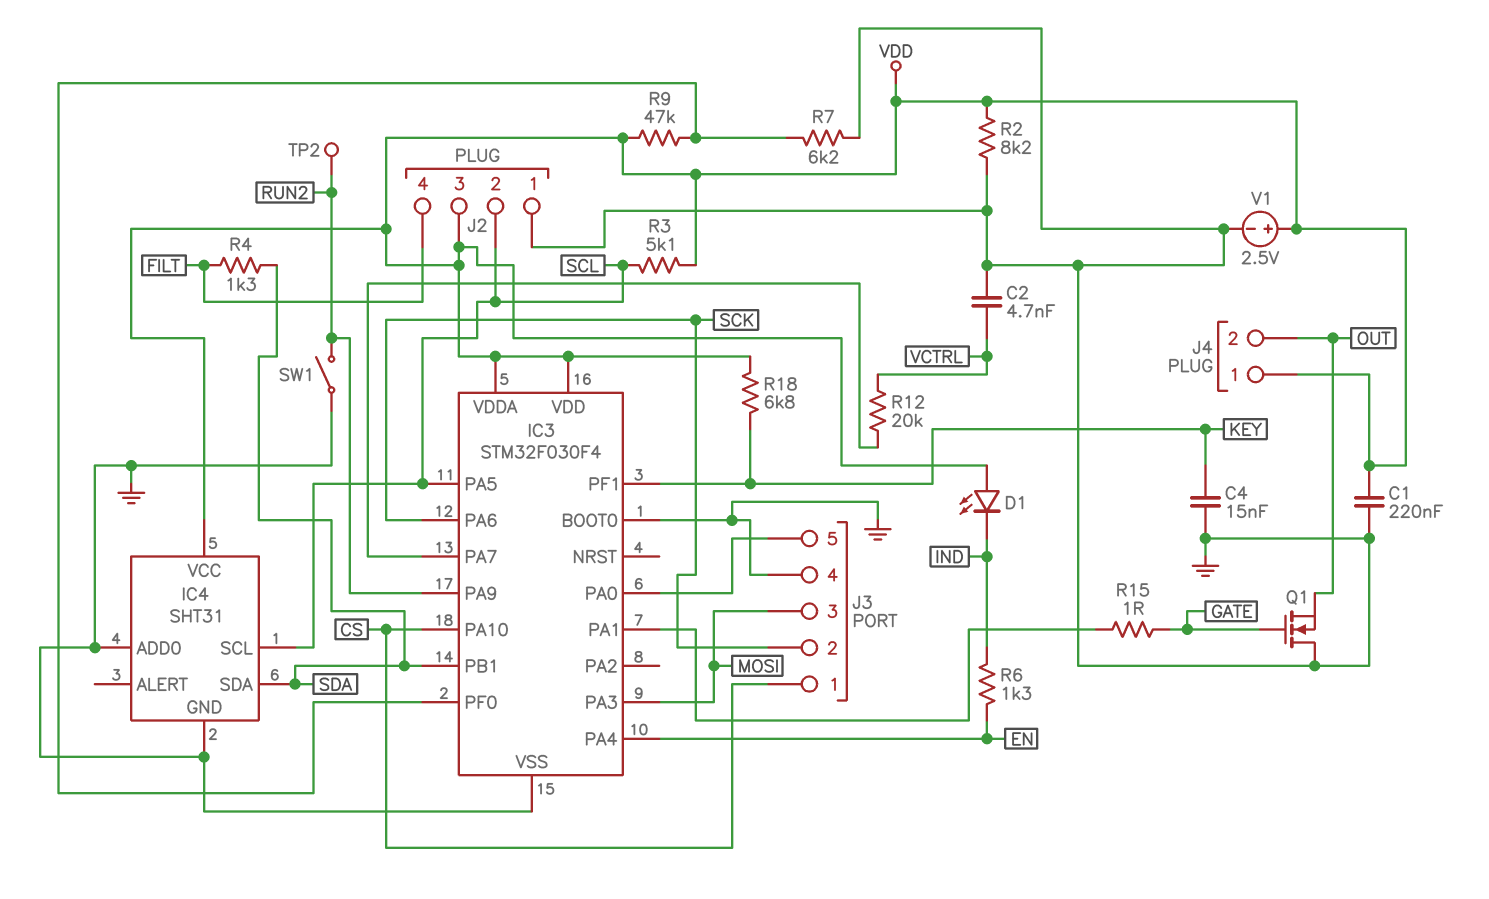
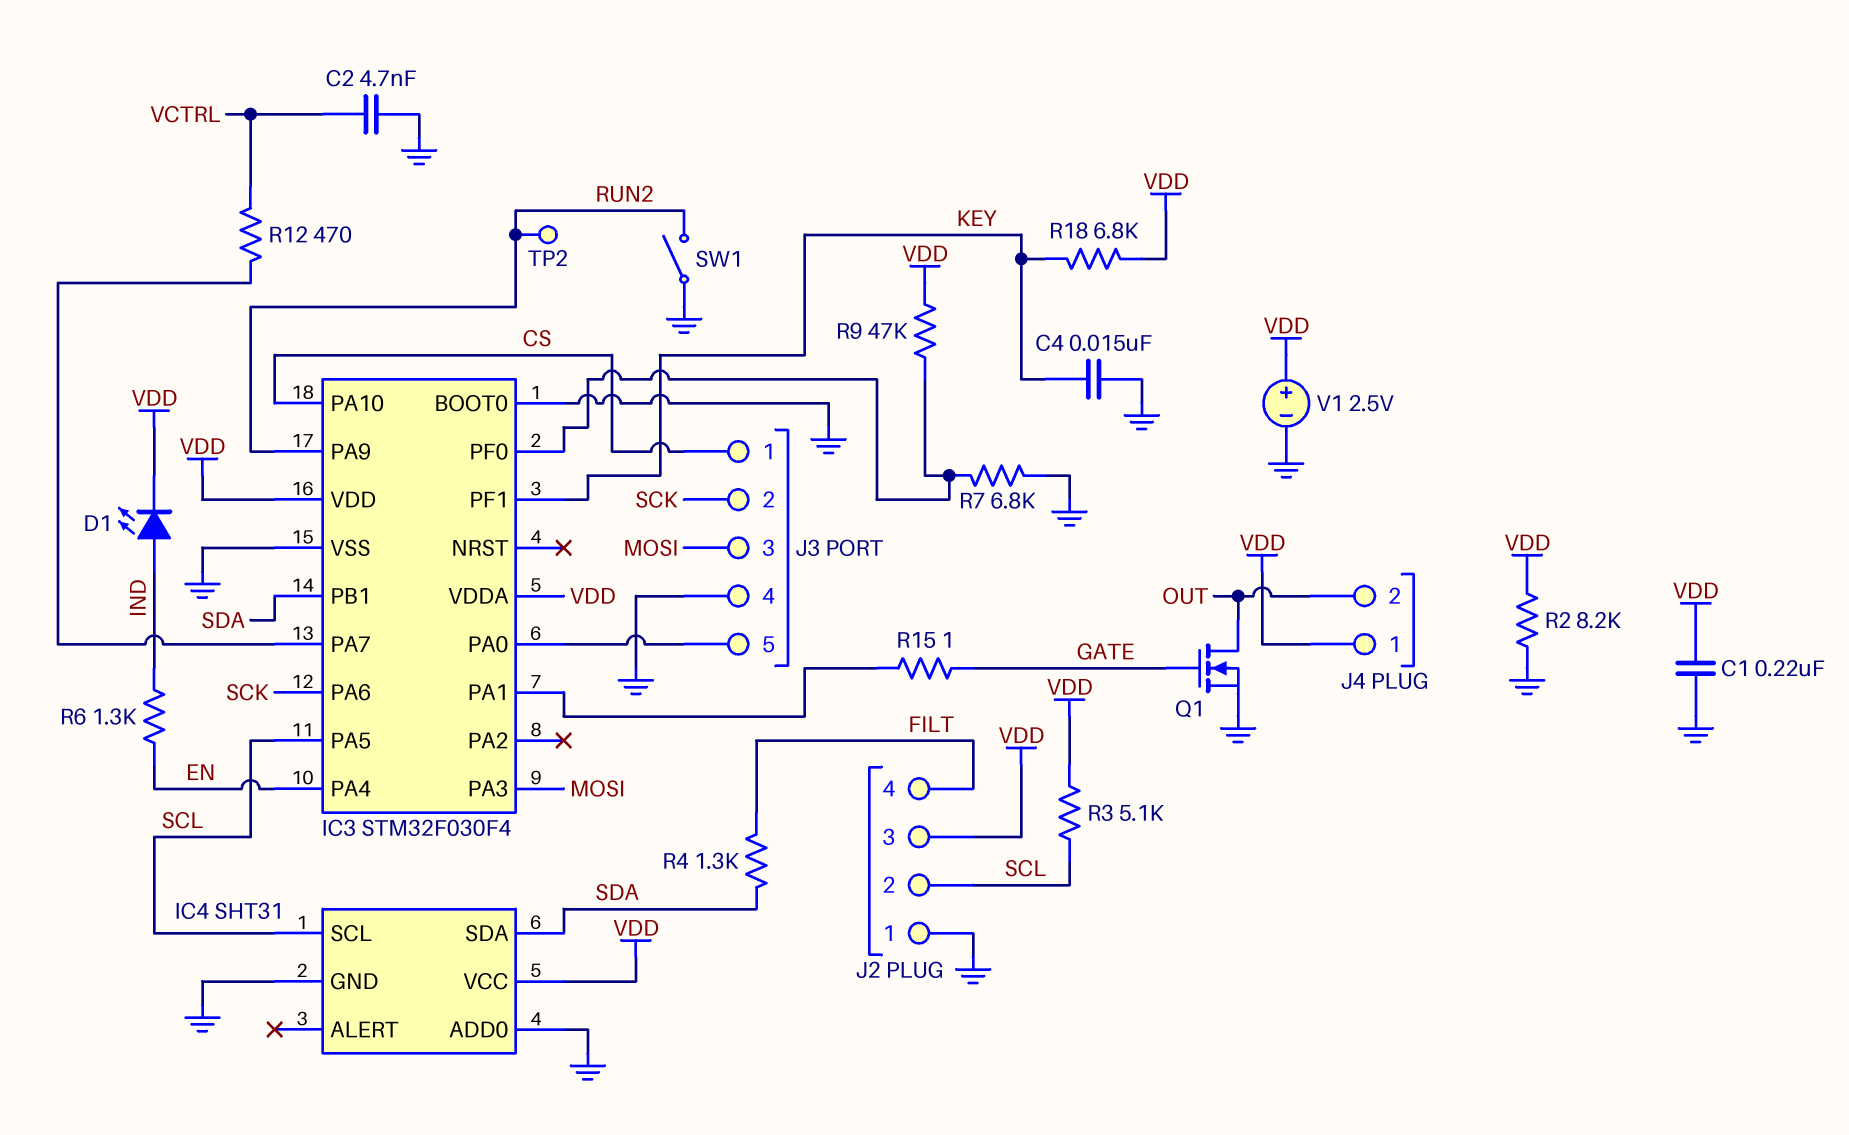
D1: LED (A VDD, K IND) -> LED (A IND, K VDD)
Q1: NMOS (G GATE, D GND, S OUT) -> NMOS (G GATE, D OUT, S GND)
R7: 6.2k (GND, IC3/PF0) -> 6.8k (GND, IC3/PF0)
R12: 20k (IC3/PA7, VCTRL) -> 470 (IC3/PA7, VCTRL)

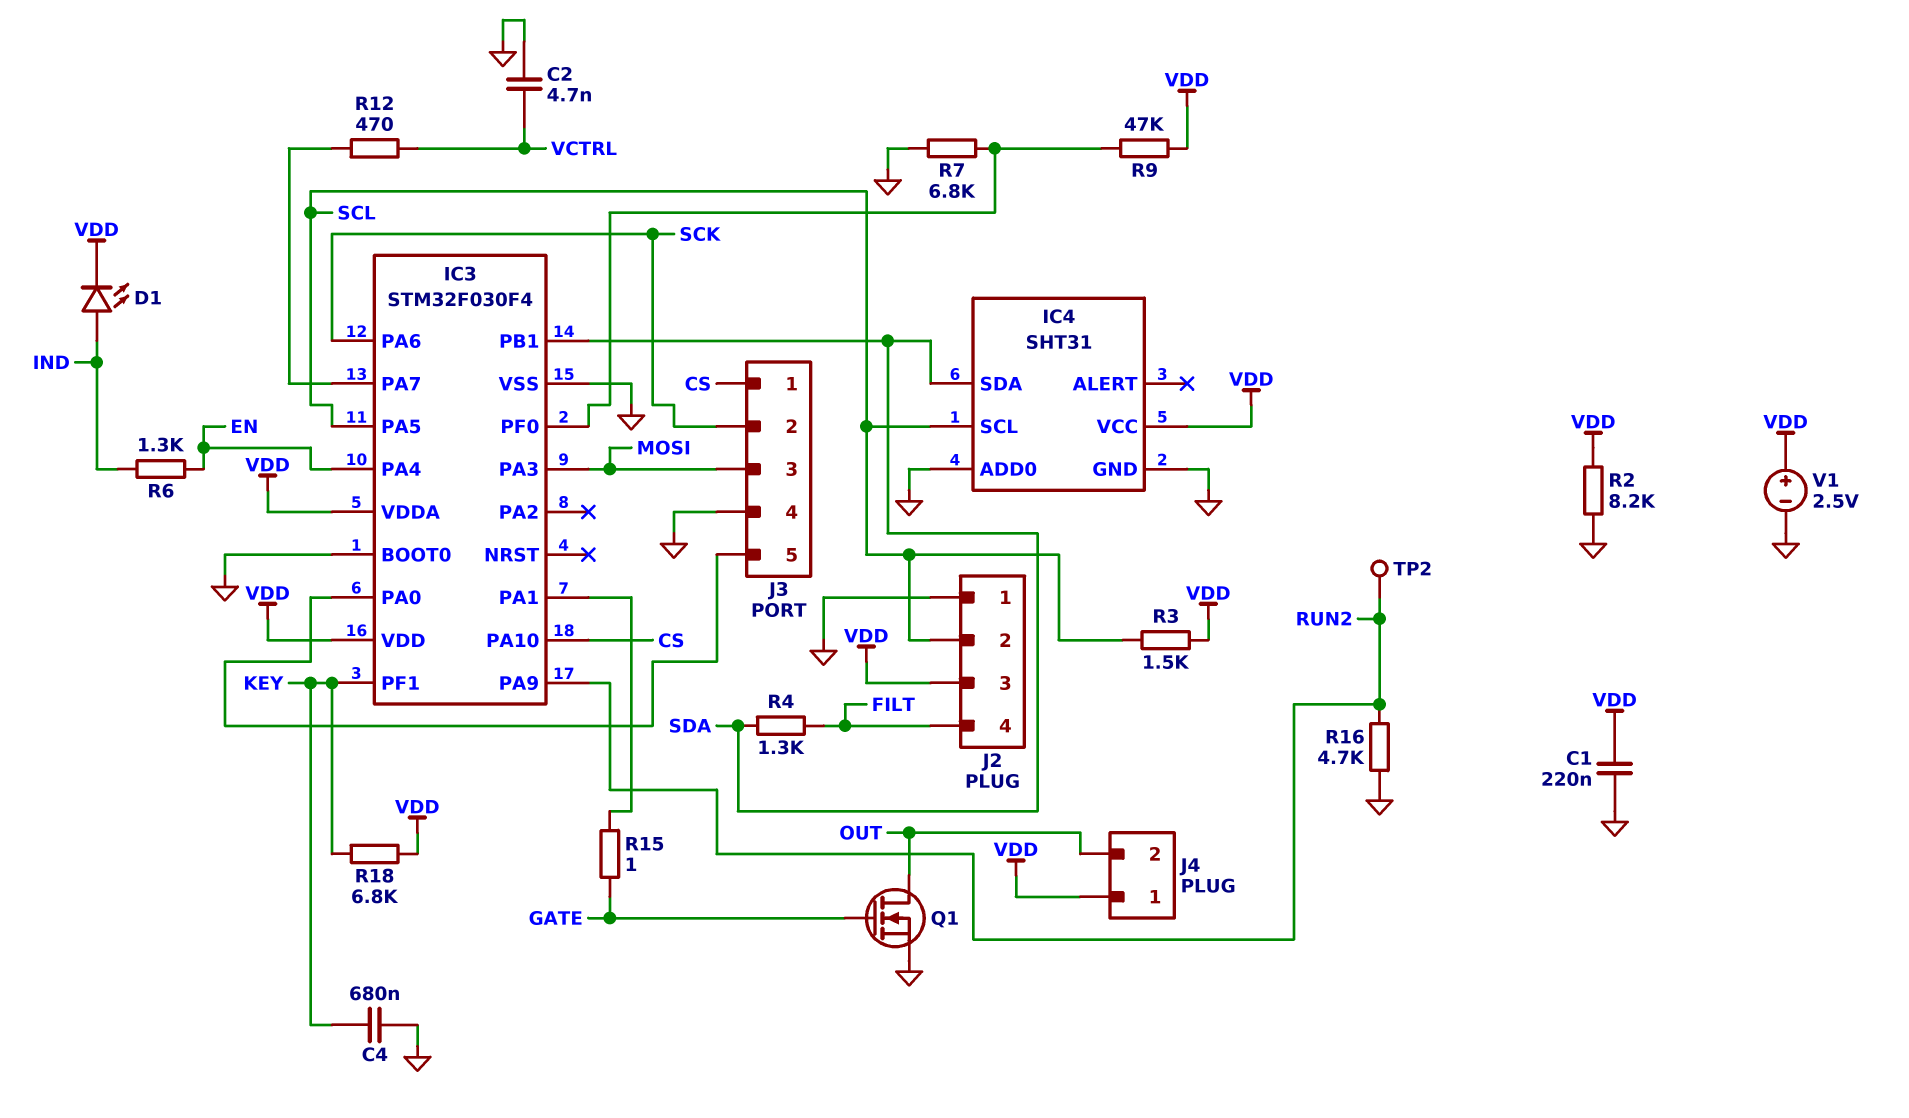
C4: 15nF (GND, KEY) -> 680nF (GND, KEY)
R3: 5.1k (SCL, VDD) -> 1.5k (SCL, VDD)
R16: none -> 4.7k (GND, RUN2)
SW1: switch (GND, RUN2) -> none

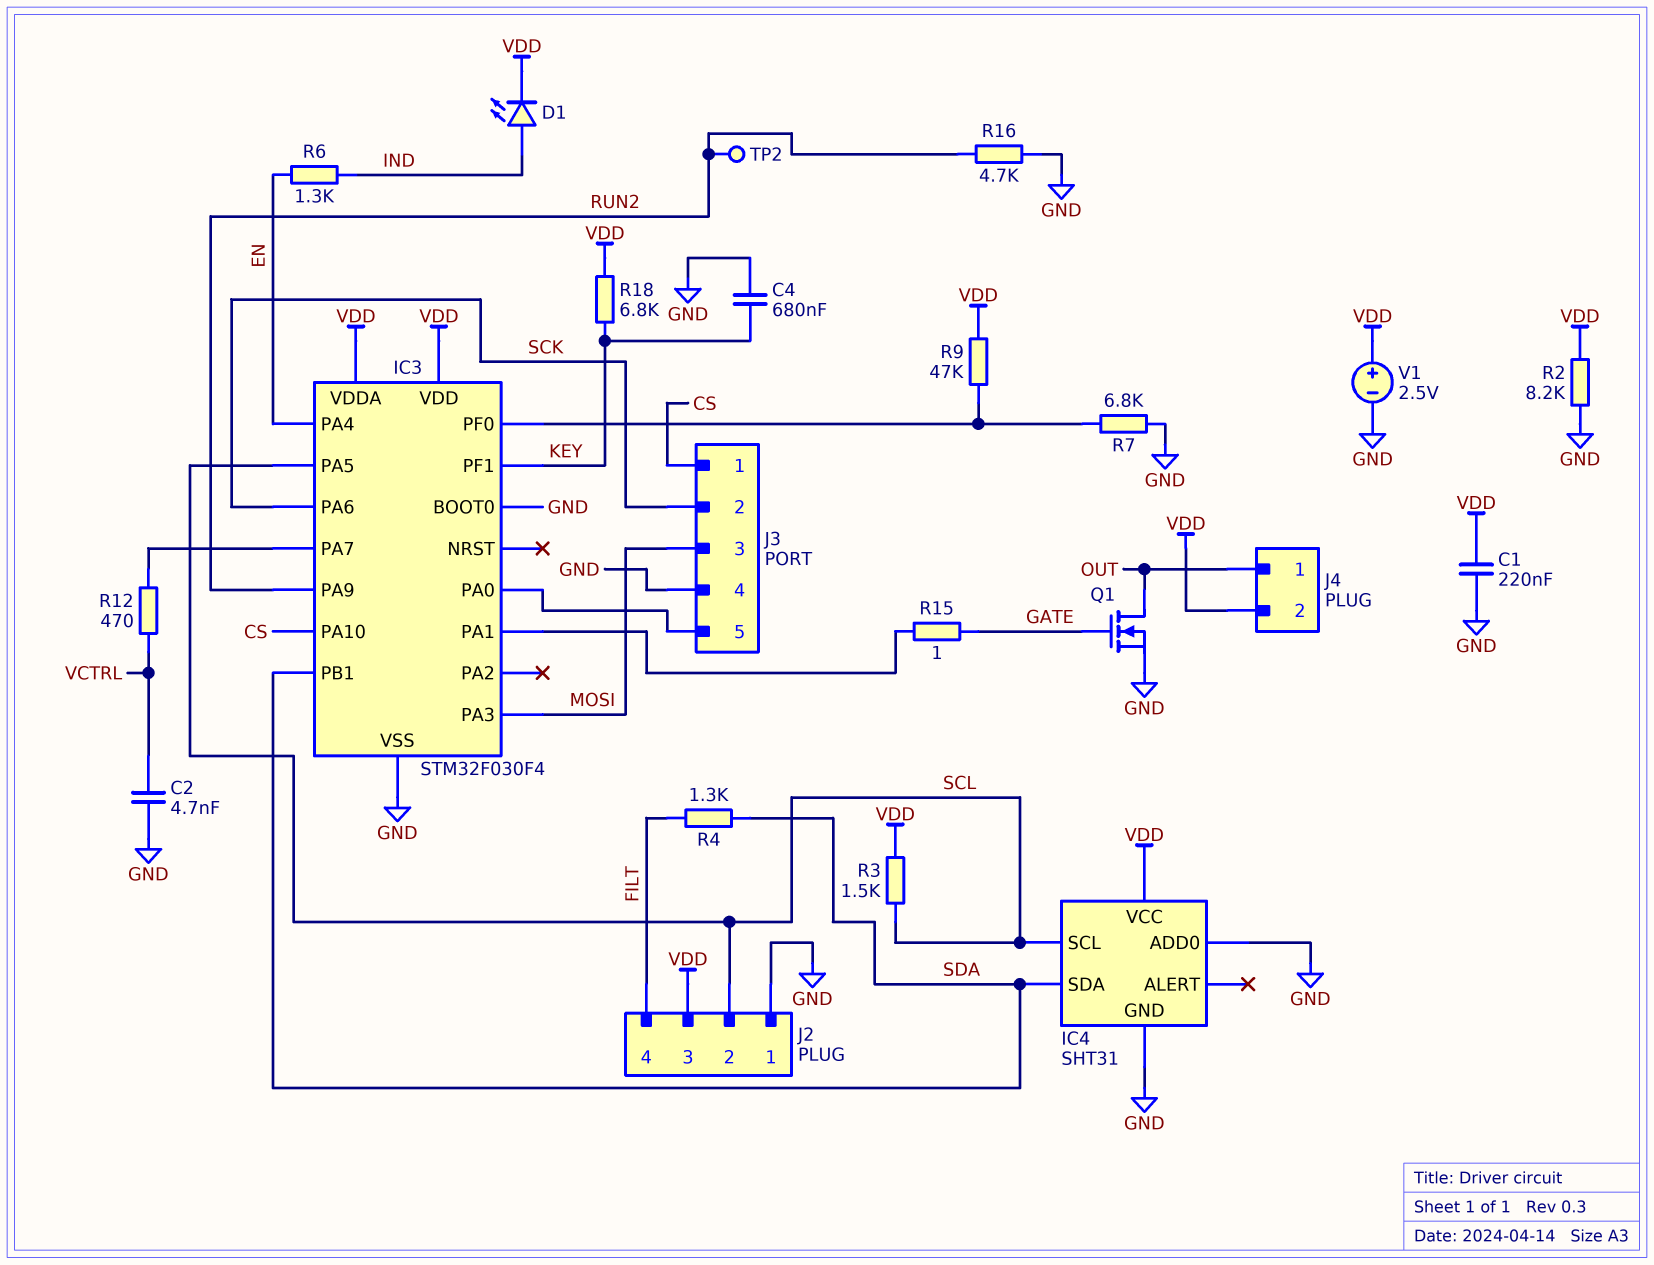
J4 pin 1: VDD -> OUT
J4 pin 2: OUT -> VDD

